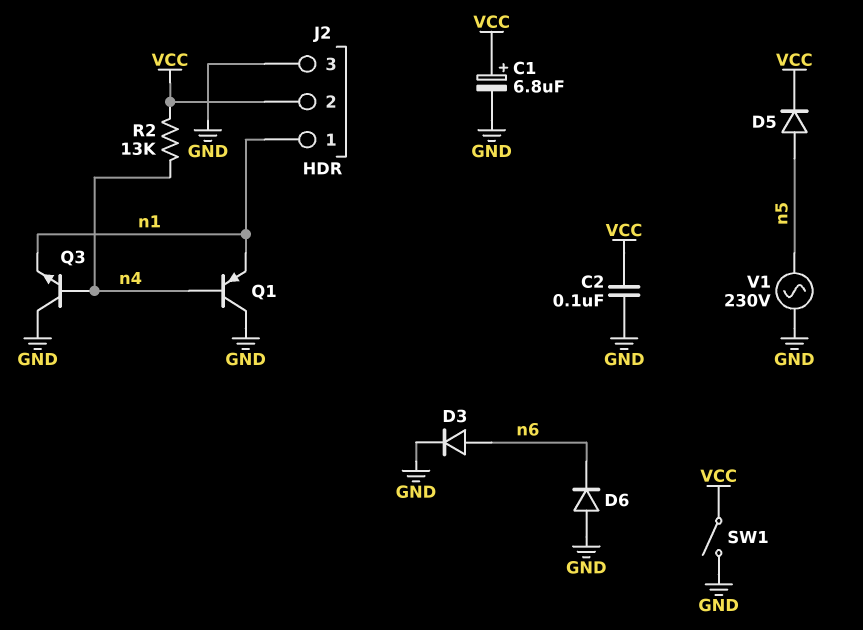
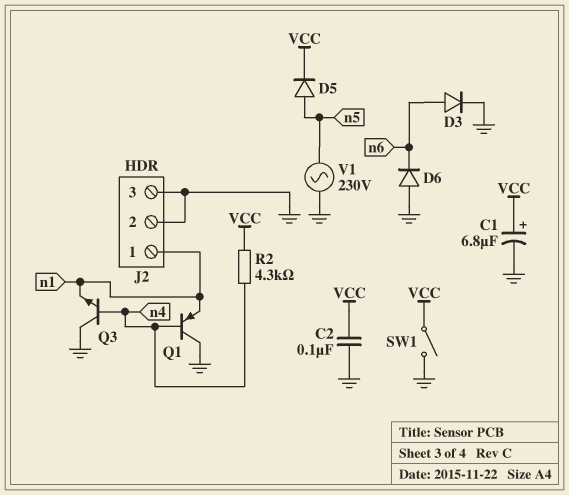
J2 pin 2: VCC -> GND
R2: 13k (VCC, n4) -> 4.3k (VCC, n4)

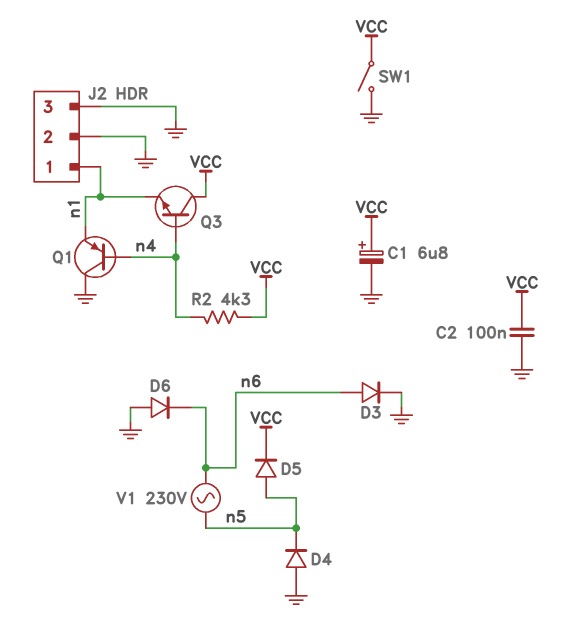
D4: none -> diode (A GND, K n5)
Q3: NPN (B n4, C GND, E n1) -> NPN (B n4, C VCC, E n1)
V1: AC 230V (GND, n5) -> AC 230V (n5, n6)

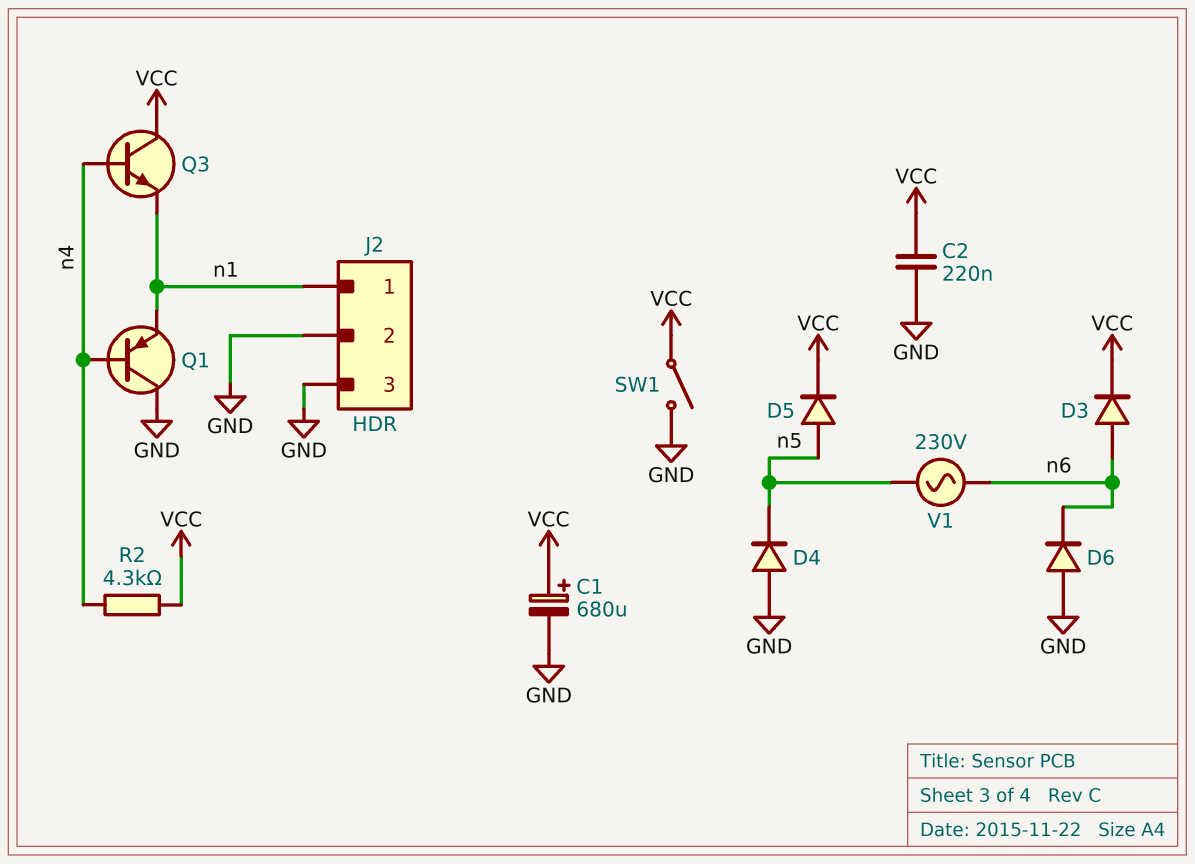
C1: 6.8uF (plus VCC, minus GND) -> 680uF (plus VCC, minus GND)
C2: 100nF (GND, VCC) -> 220nF (GND, VCC)
D3: diode (A n6, K GND) -> diode (A n6, K VCC)

